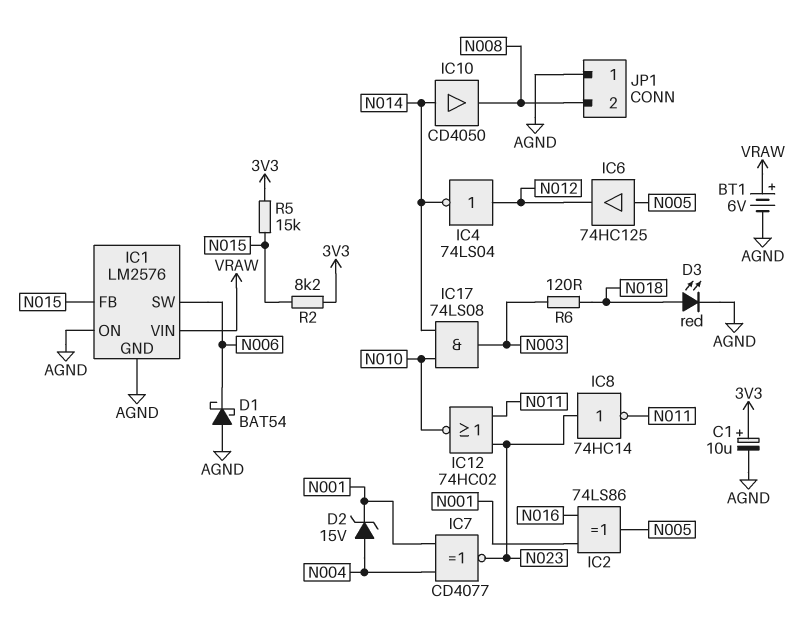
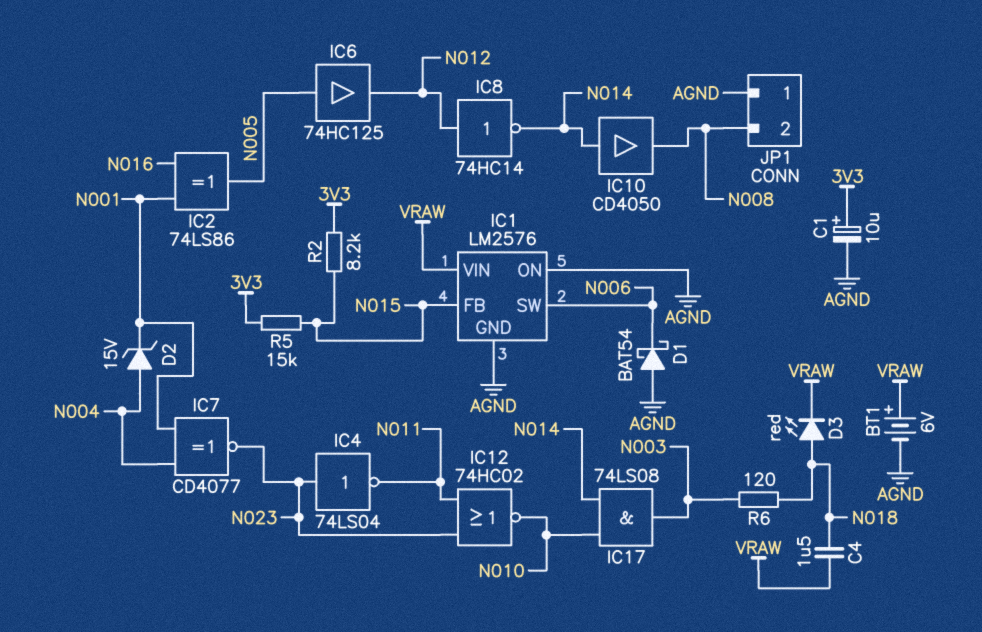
C4: none -> 1.5uF (N018, VRAW)
D3: LED red (A N018, K AGND) -> LED red (A N018, K VRAW)
IC4: NOT 74LS04 (in N012, out N014) -> NOT 74LS04 (in N023, out N011)
IC8: NOT 74HC14 (in N023, out N011) -> NOT 74HC14 (in N012, out N014)

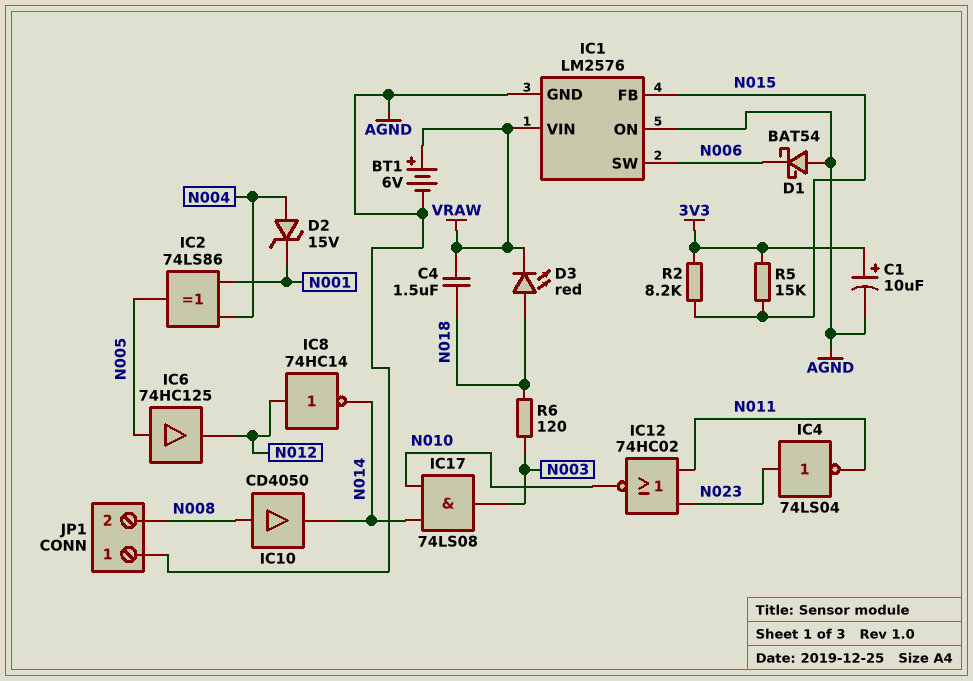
IC2: XOR 74LS86 (in N001, in N016, out N005) -> XOR 74LS86 (in N001, in N004, out N005)
IC7: XNOR CD4077 (in N001, in N004, out N023) -> none
IC10: buffer CD4050 (in N014, out N008) -> buffer CD4050 (in N008, out N014)

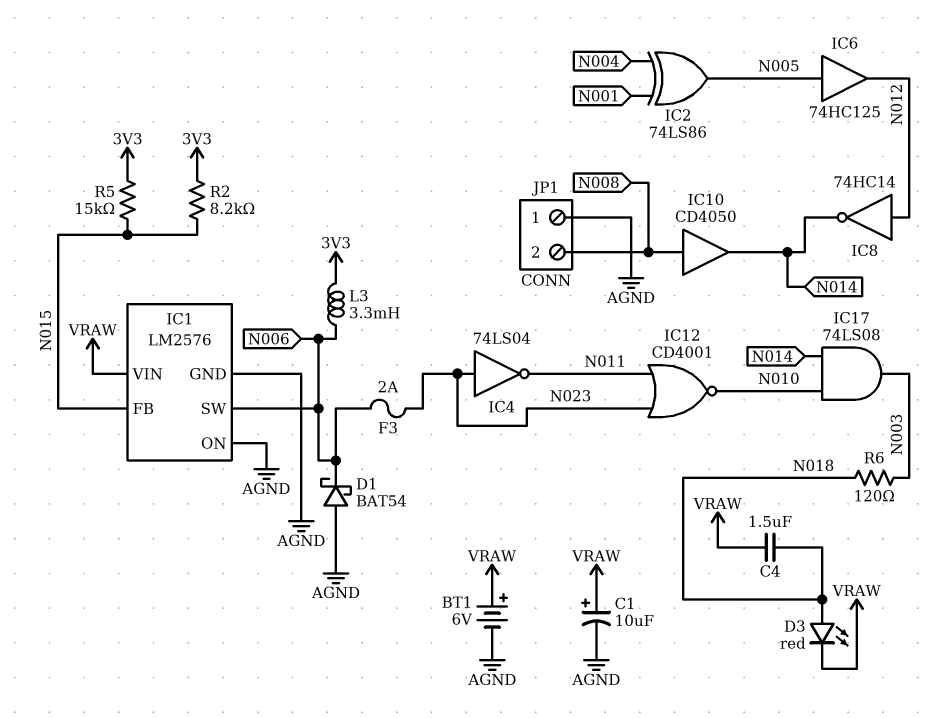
C1: 10uF (plus 3V3, minus AGND) -> 10uF (plus VRAW, minus AGND)
D2: zener 15V (A N004, K N001) -> none
F3: none -> 2A (N006, N023)
IC12: NOR 74HC02 (in N011, in N023, out N010) -> NOR CD4001 (in N011, in N023, out N010)
L3: none -> 3.3mH (3V3, N006)

